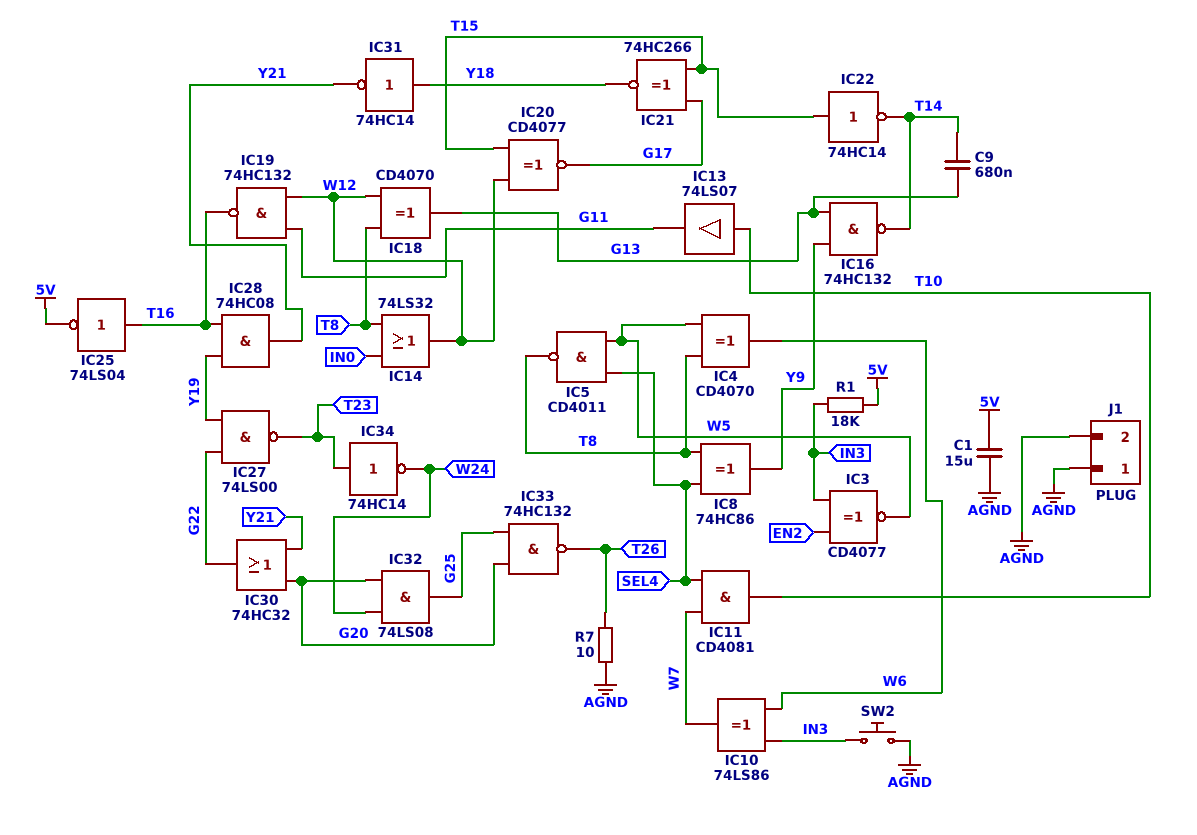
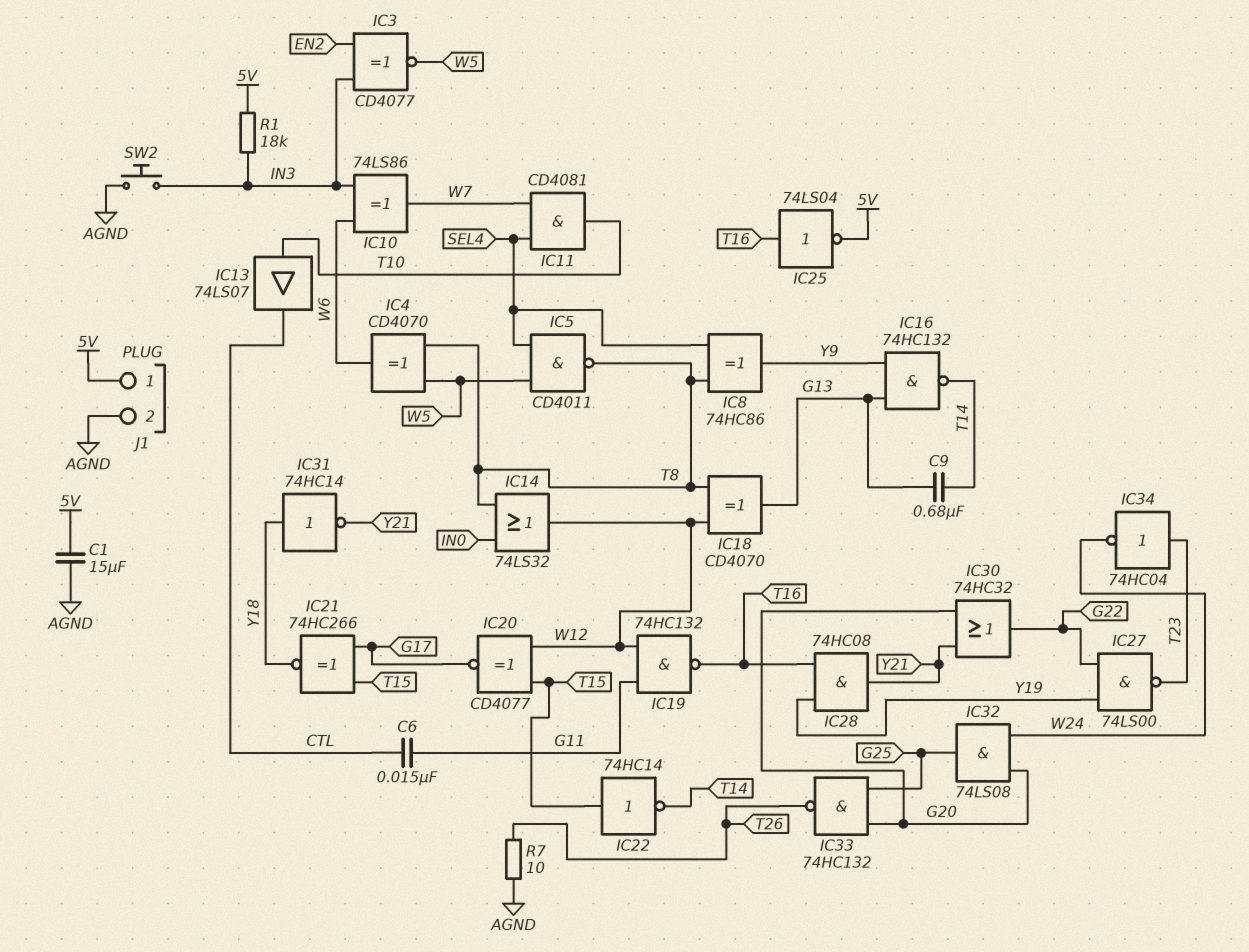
C6: none -> 15nF (CTL, G11)
IC13: buffer 74LS07 (in T10, out G11) -> buffer 74LS07 (in T10, out CTL)
IC34: NOT 74HC14 (in T23, out W24) -> NOT 74HC04 (in T23, out W24)
J1 pin 1: AGND -> 5V

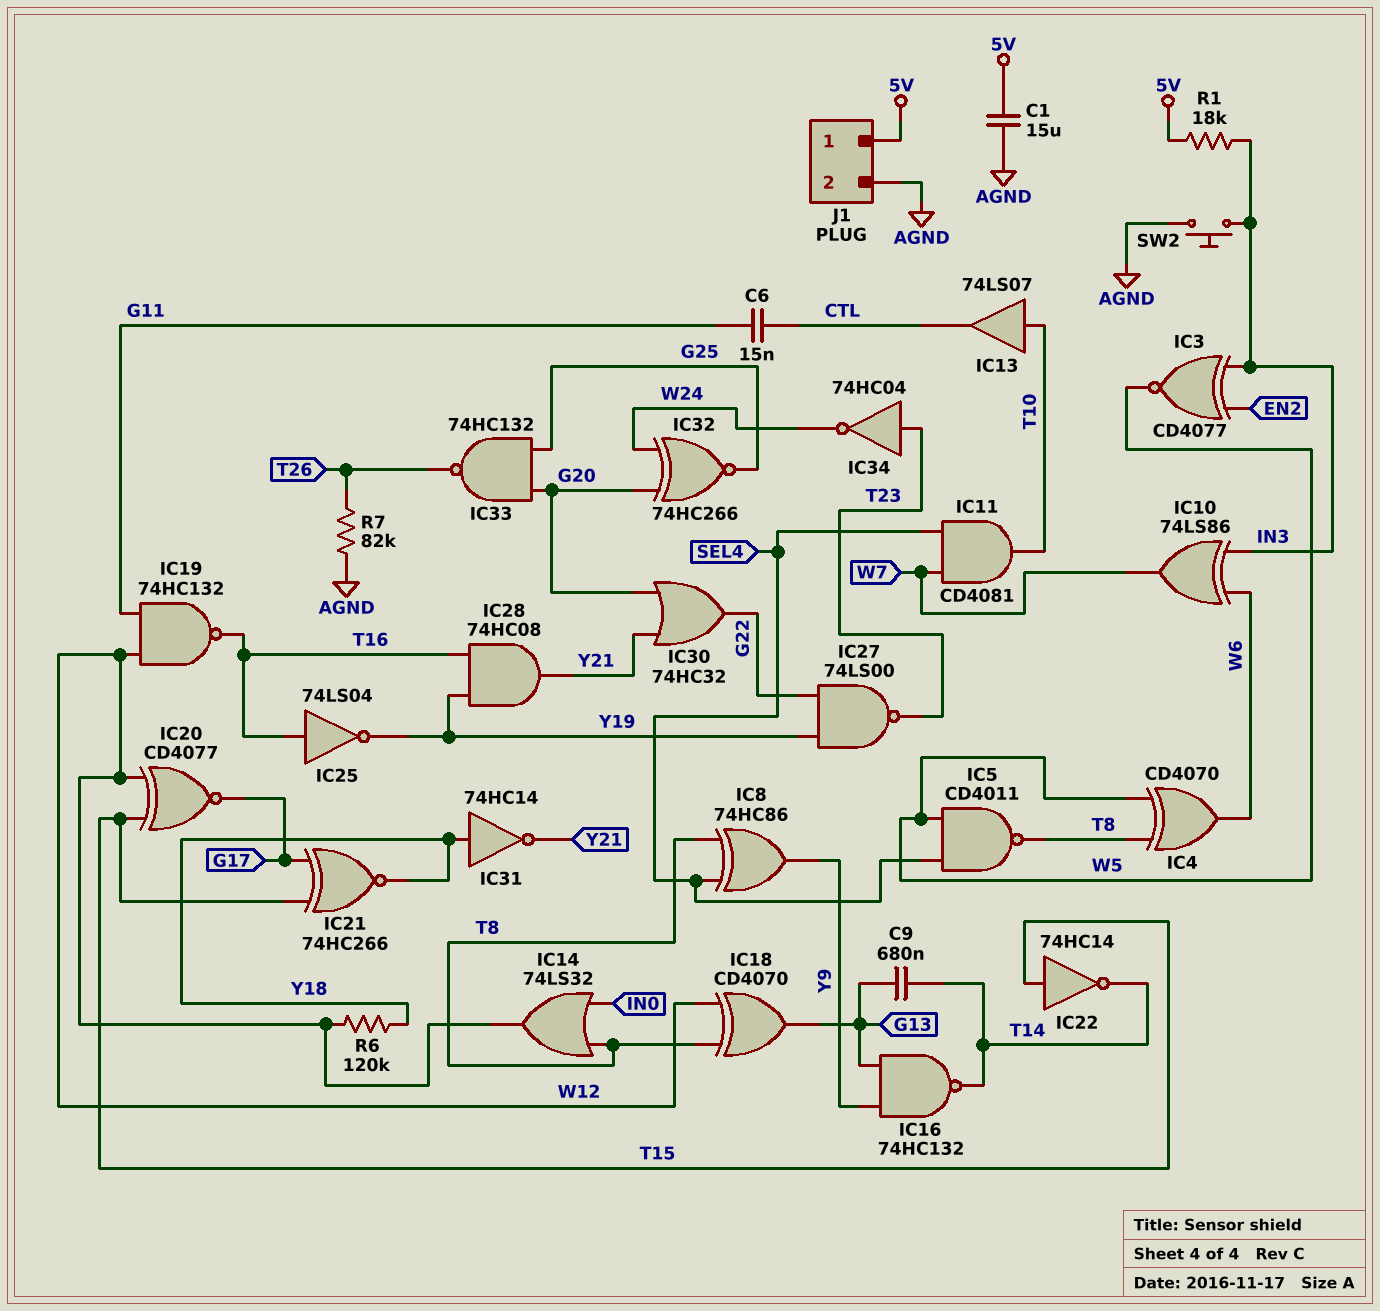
IC25: NOT 74LS04 (in T16, out 5V) -> NOT 74LS04 (in T16, out Y19)
IC32: AND 74LS08 (in G20, in W24, out G25) -> XNOR 74HC266 (in G20, in W24, out G25)
R6: none -> 120k (W12, Y18)
R7: 10 (AGND, T26) -> 82k (AGND, T26)

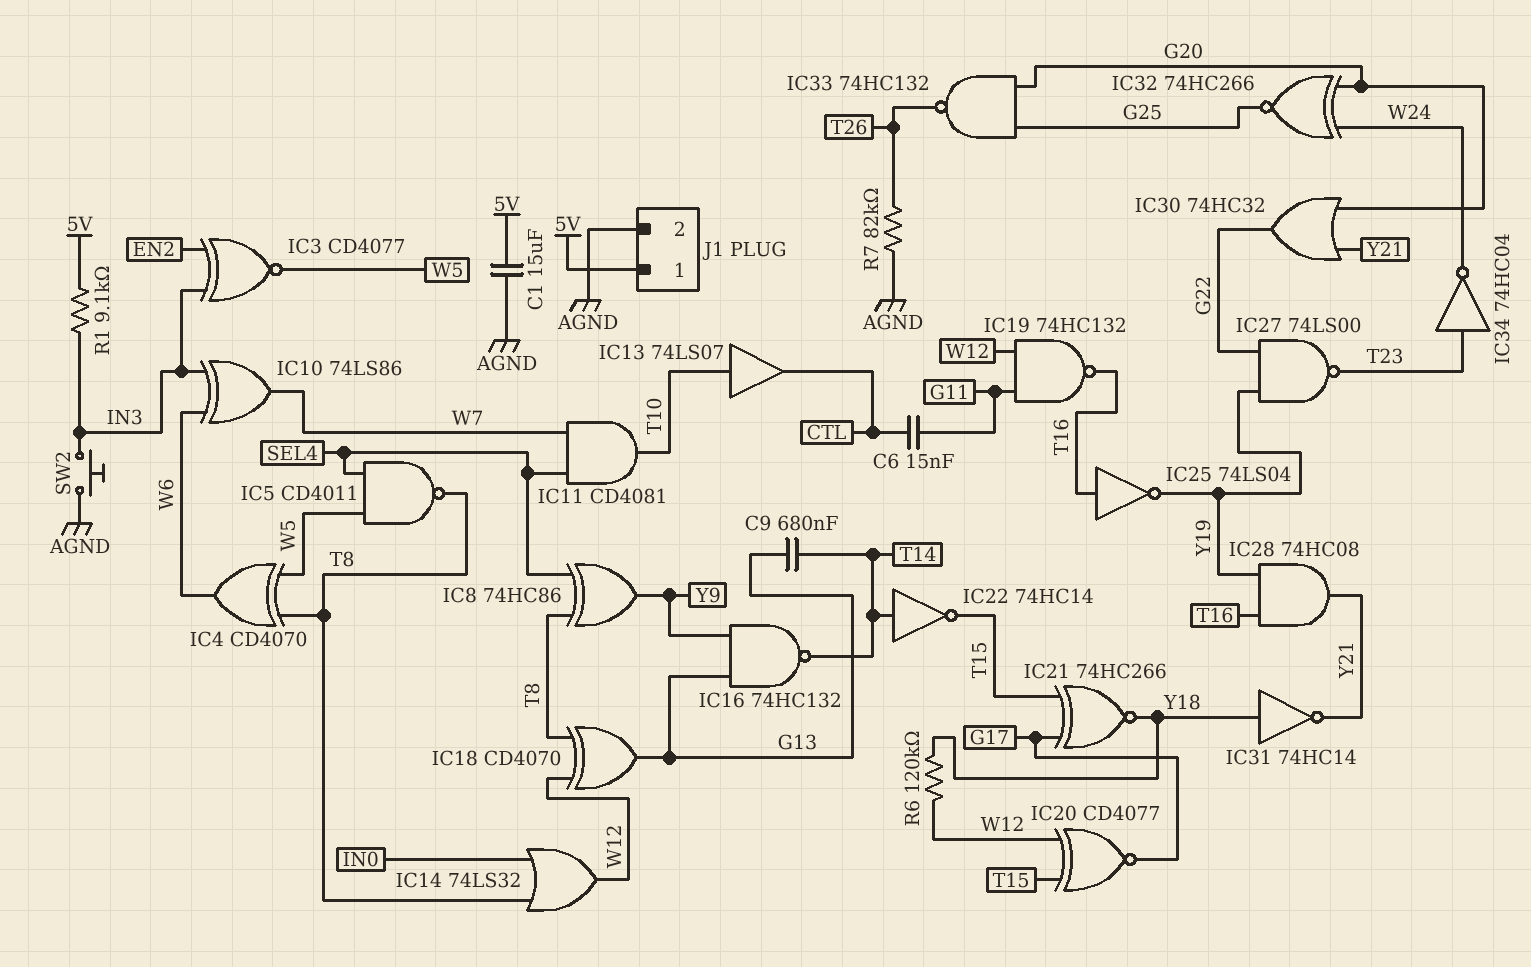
IC22: NOT 74HC14 (in T15, out T14) -> NOT 74HC14 (in T14, out T15)
R1: 18k (5V, IN3) -> 9.1k (5V, IN3)

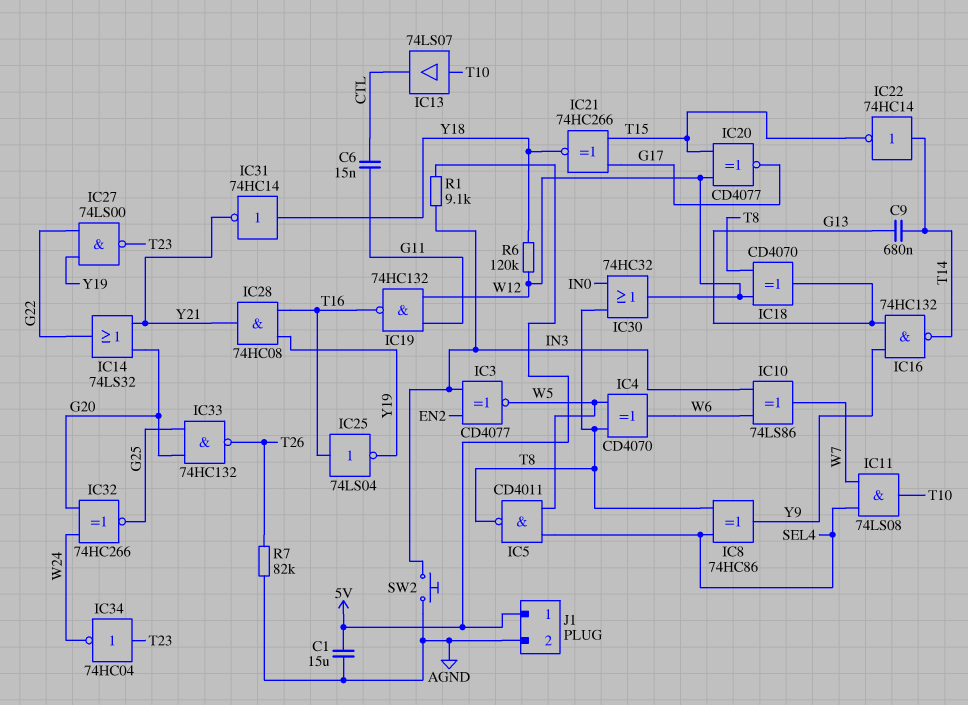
IC11: AND CD4081 (in SEL4, in W7, out T10) -> AND 74LS08 (in SEL4, in W7, out T10)
IC14: OR 74LS32 (in IN0, in T8, out W12) -> OR 74LS32 (in G20, in Y21, out G22)
IC30: OR 74HC32 (in G20, in Y21, out G22) -> OR 74HC32 (in IN0, in T8, out W12)

